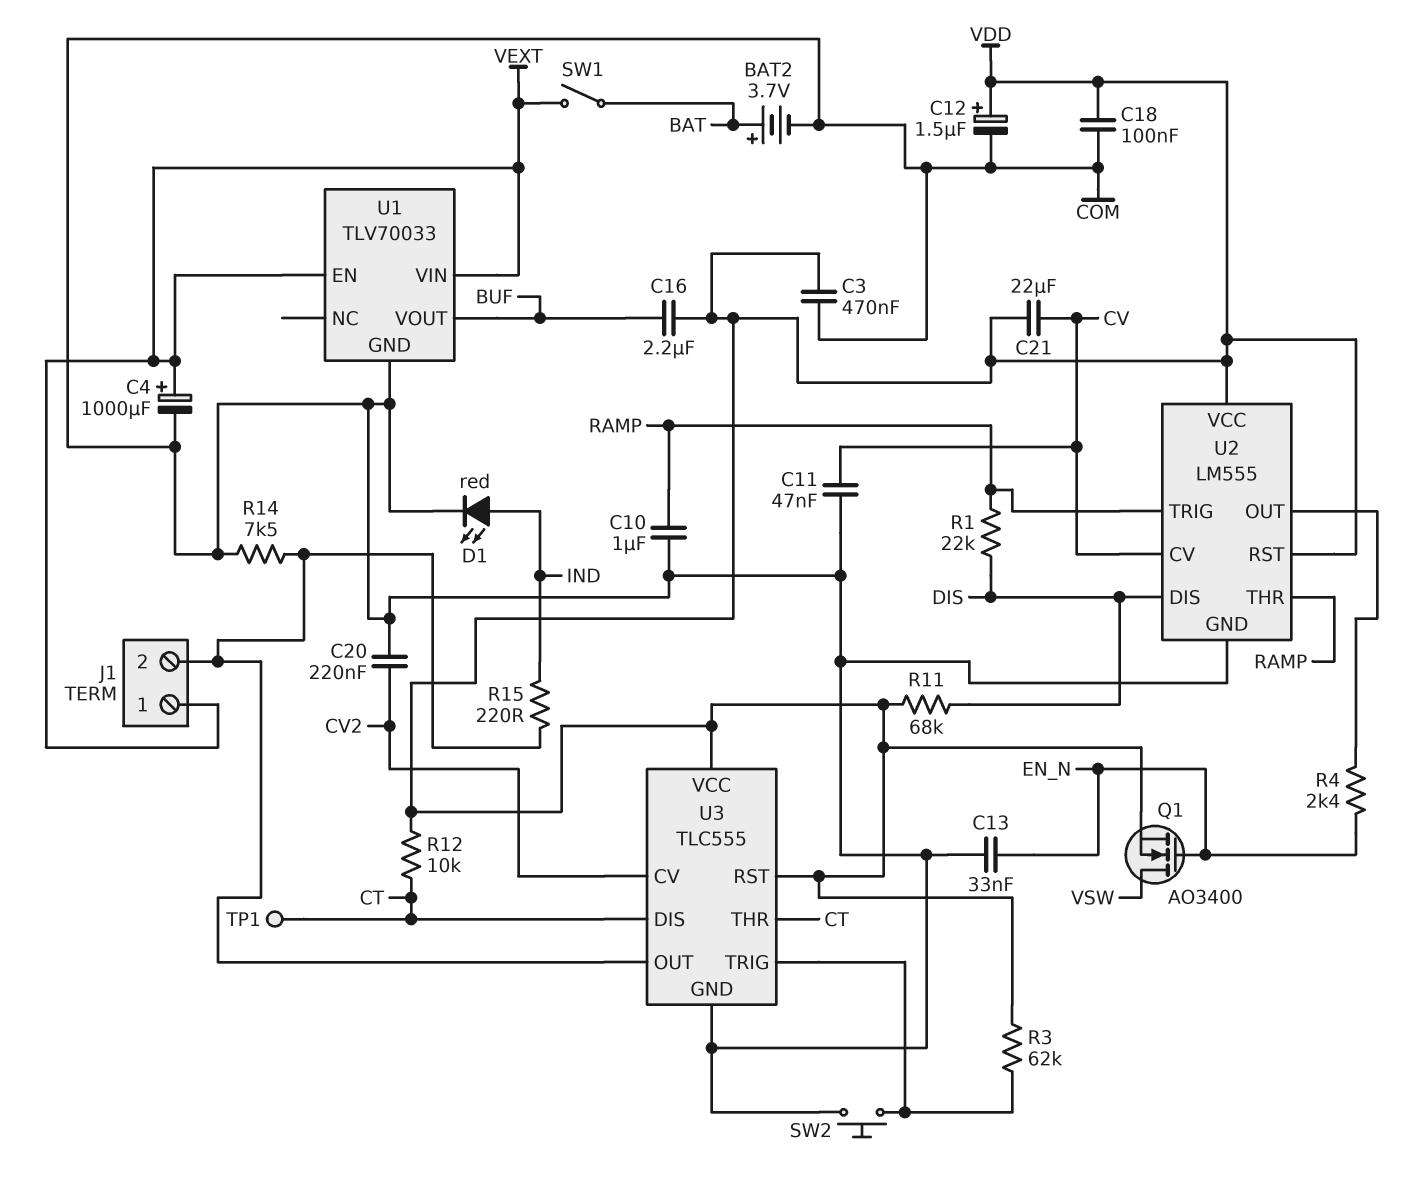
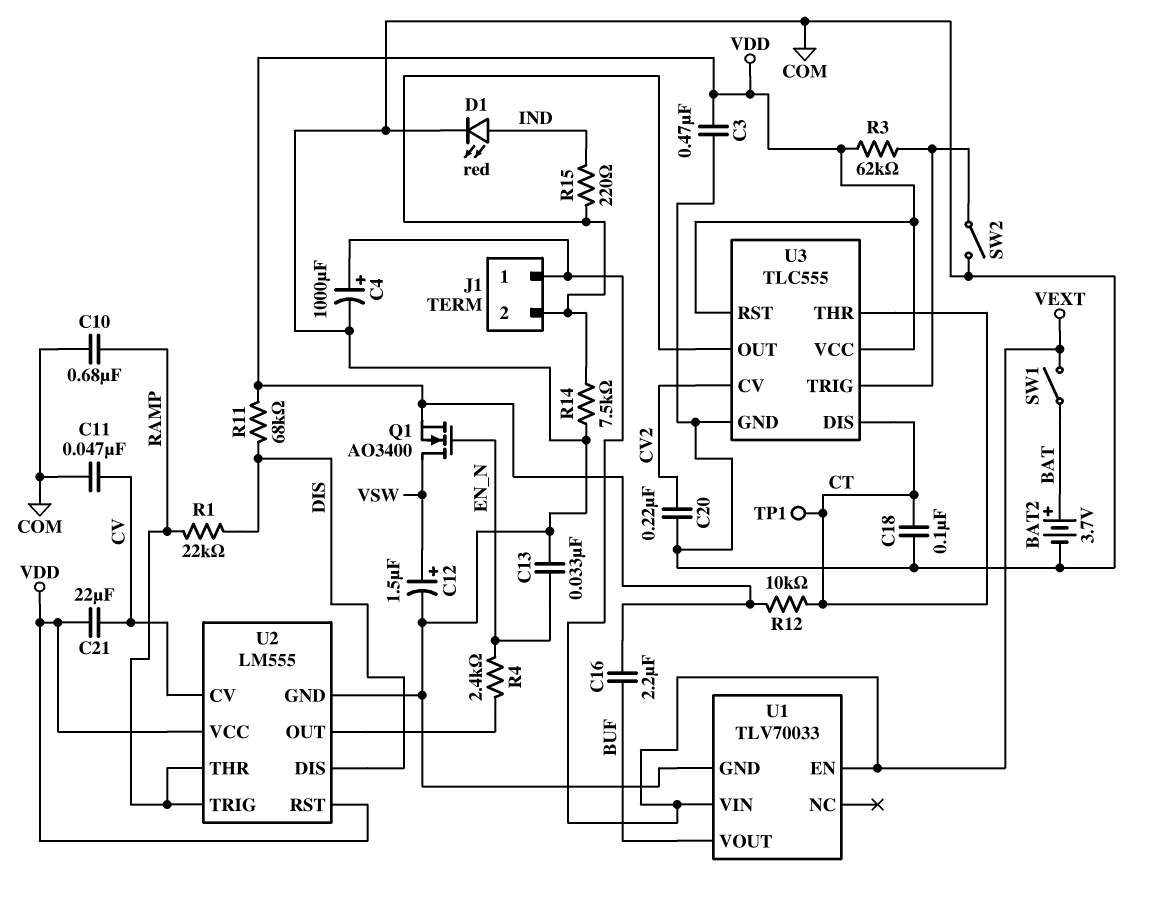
C10: 1uF (COM, RAMP) -> 680nF (COM, RAMP)
C12: 1.5uF (plus VDD, minus COM) -> 1.5uF (plus VSW, minus COM)
C18: 100nF (COM, VDD) -> 100nF (COM, CT)
SW2: button (COM, U3/TRIG) -> switch (COM, U3/TRIG)

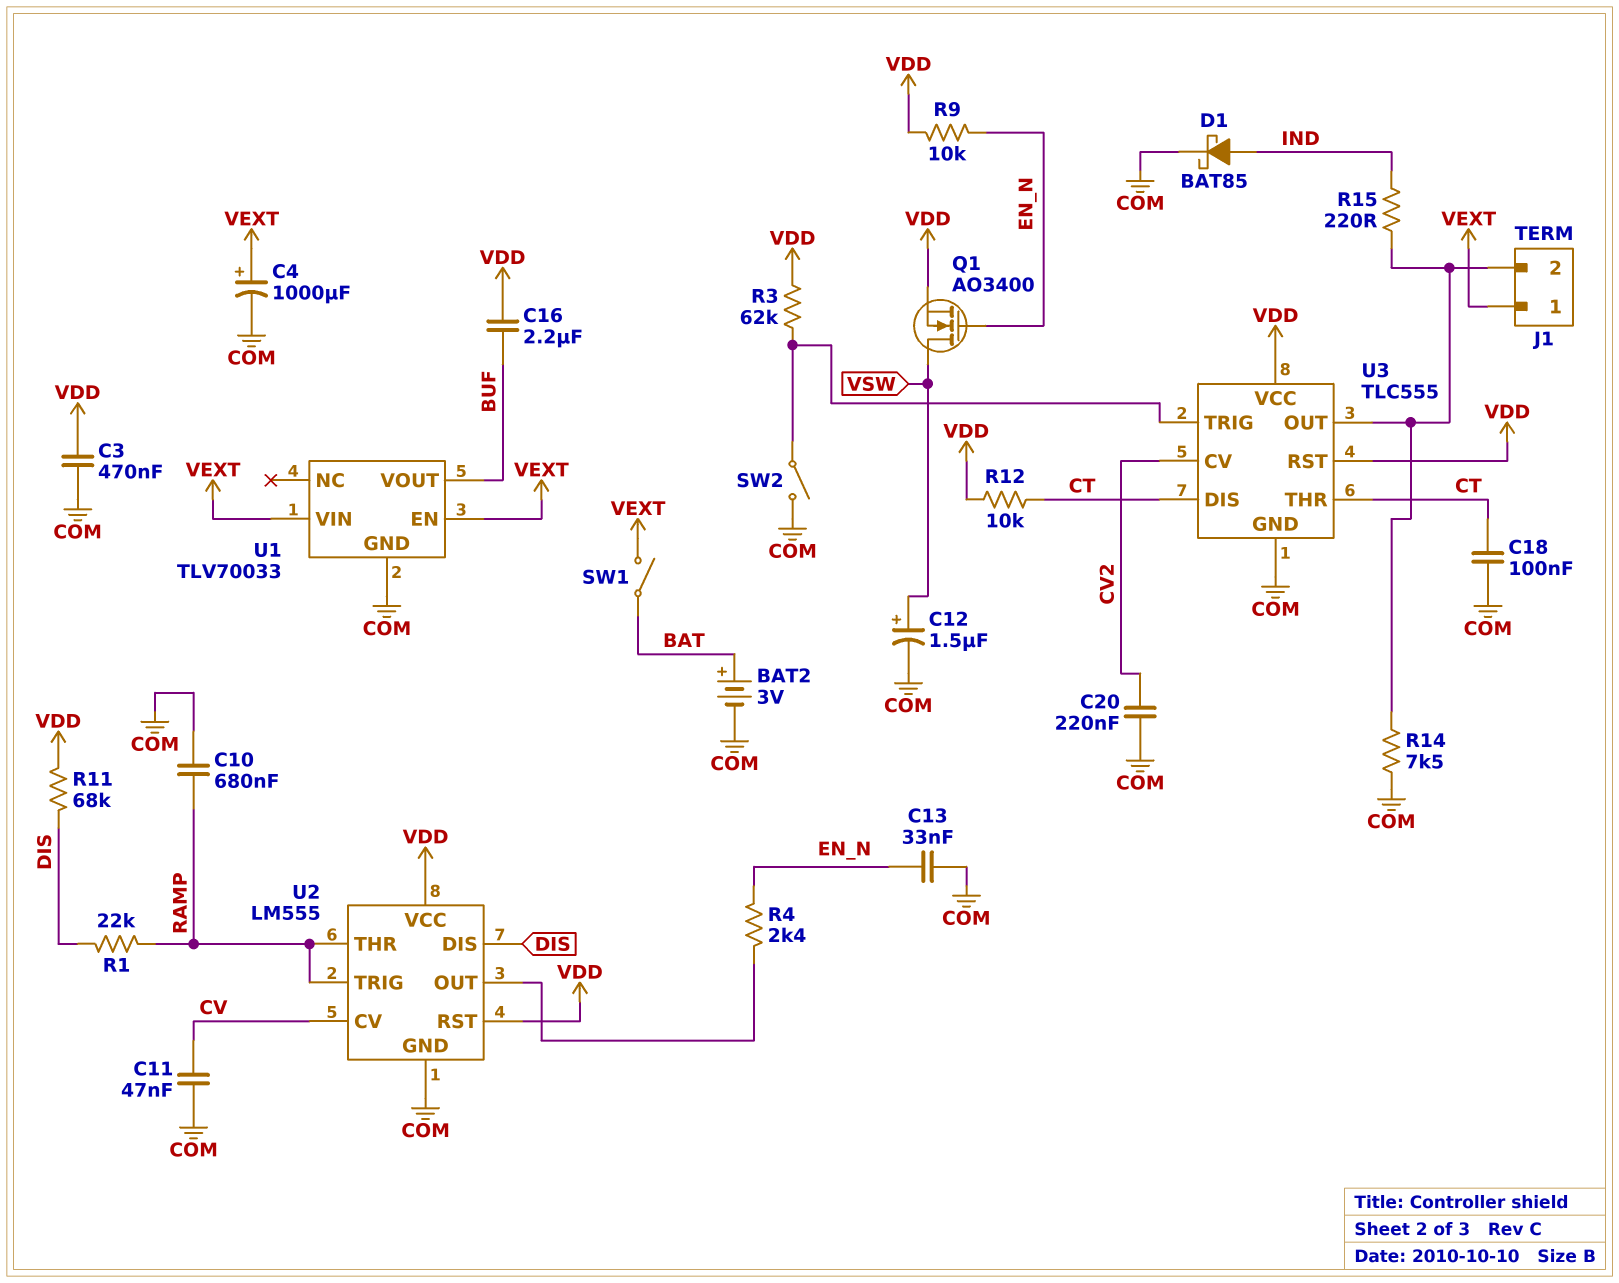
BAT2: 3.7V (plus BAT, minus COM) -> 3V (plus BAT, minus COM)
C21: 22uF (CV, VDD) -> none
D1: LED red (A IND, K COM) -> schottky BAT85 (A IND, K COM)
R9: none -> 10k (EN_N, VDD)
TP1: test point (CT) -> none

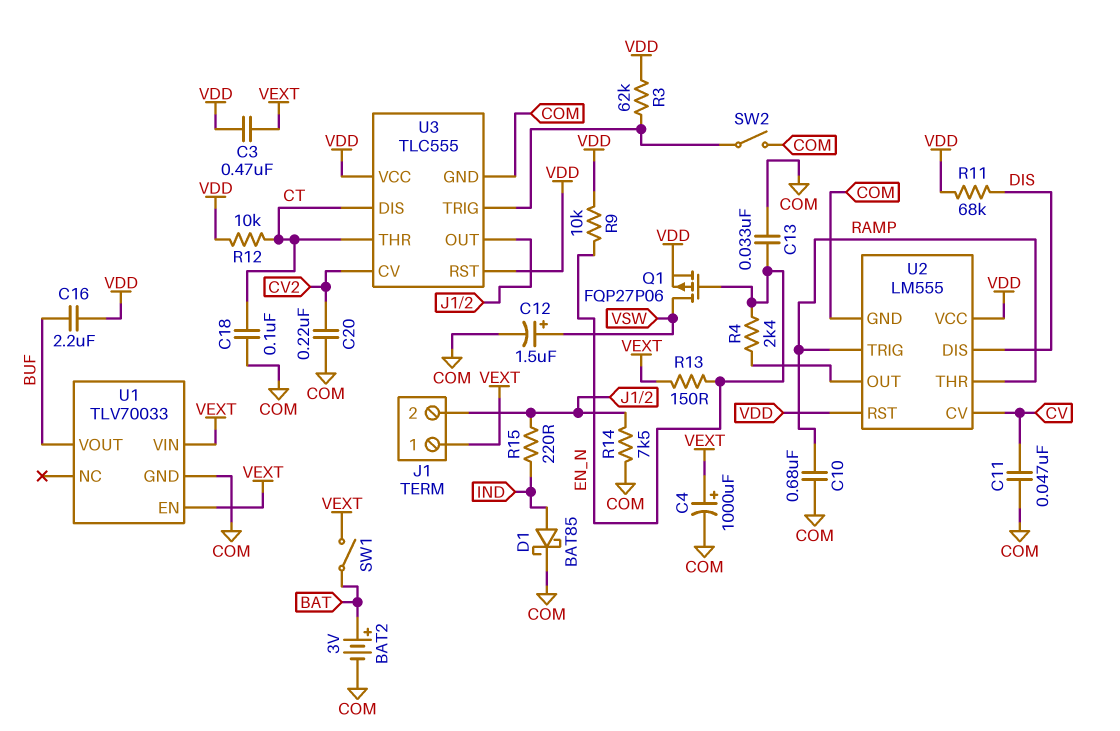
C3: 470nF (COM, VDD) -> 470nF (VDD, VEXT)
Q1: NMOS AO3400 (G EN_N, D VSW, S VDD) -> PMOS FQP27P06 (G EN_N, D VSW, S VDD)
R1: 22k (DIS, RAMP) -> none
R13: none -> 150 (EN_N, VEXT)

